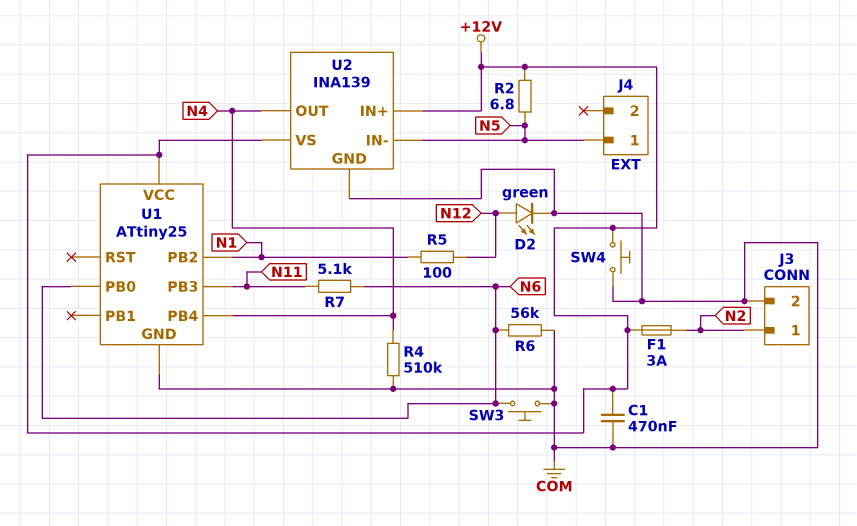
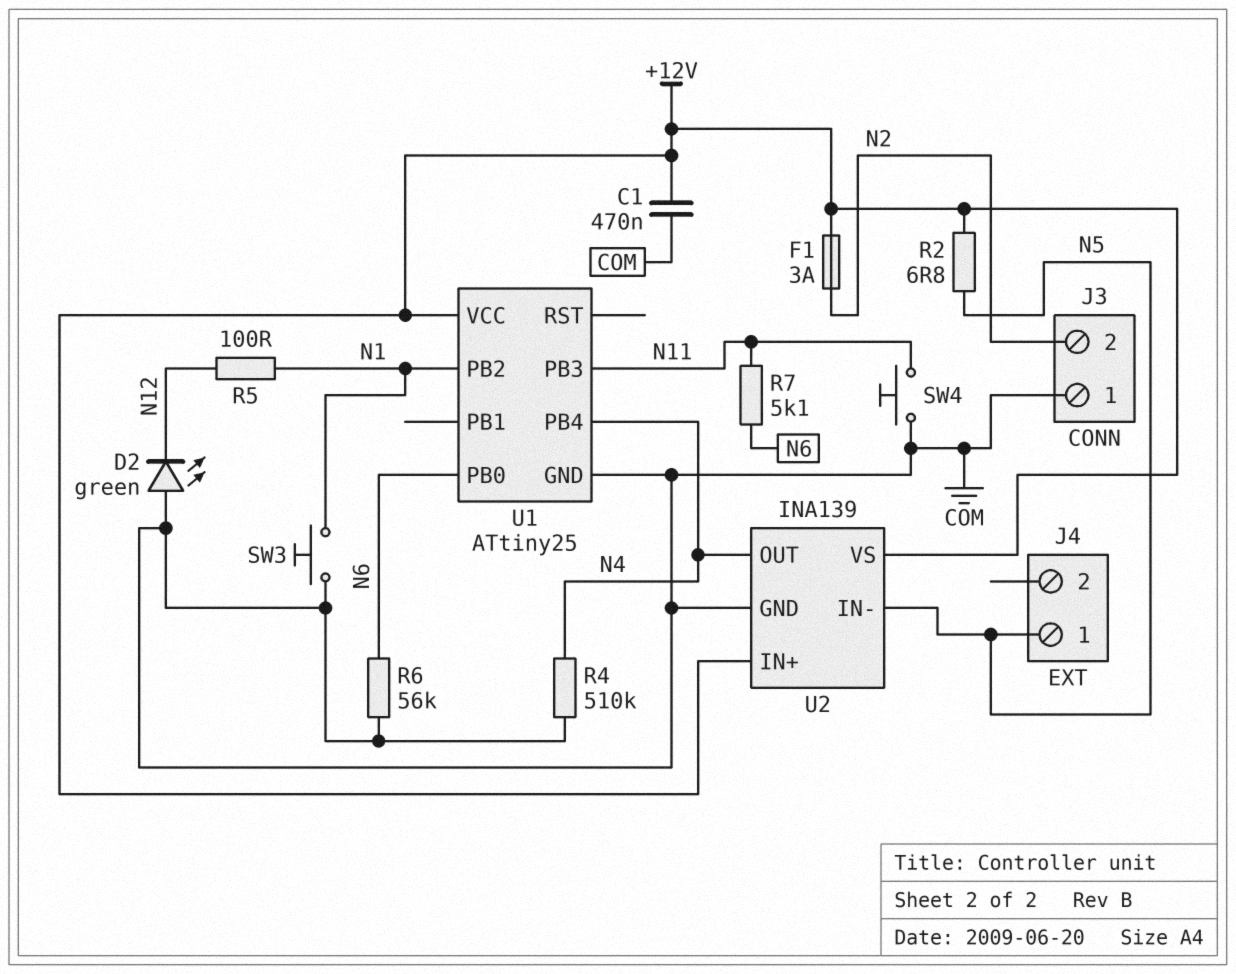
D2: LED green (A N12, K COM) -> LED green (A COM, K N12)
J3 pin 1: N2 -> COM
J3 pin 2: COM -> N2
SW3: button (COM, N6) -> button (COM, N1)
SW4: button (+12V, COM) -> button (COM, N11)

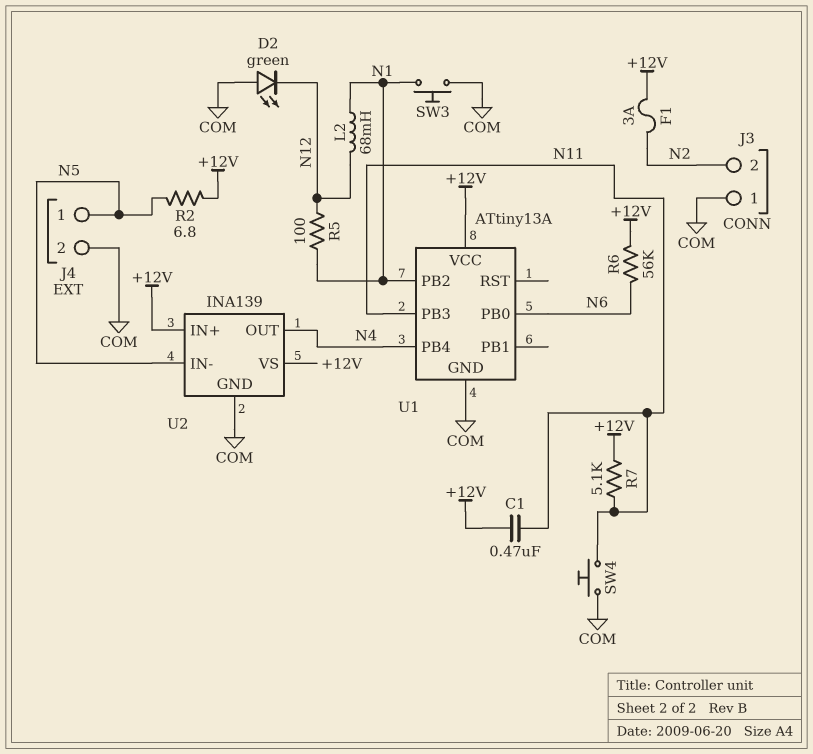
C1: 470nF (+12V, COM) -> 470nF (+12V, N11)
J4 pin 2: none -> COM
L2: none -> 68mH (N1, N12)
R4: 510k (COM, N4) -> none
R6: 56k (COM, N6) -> 56k (+12V, N6)
R7: 5.1k (N6, N11) -> 5.1k (+12V, N11)
U1: ATtiny25 -> ATtiny13A

